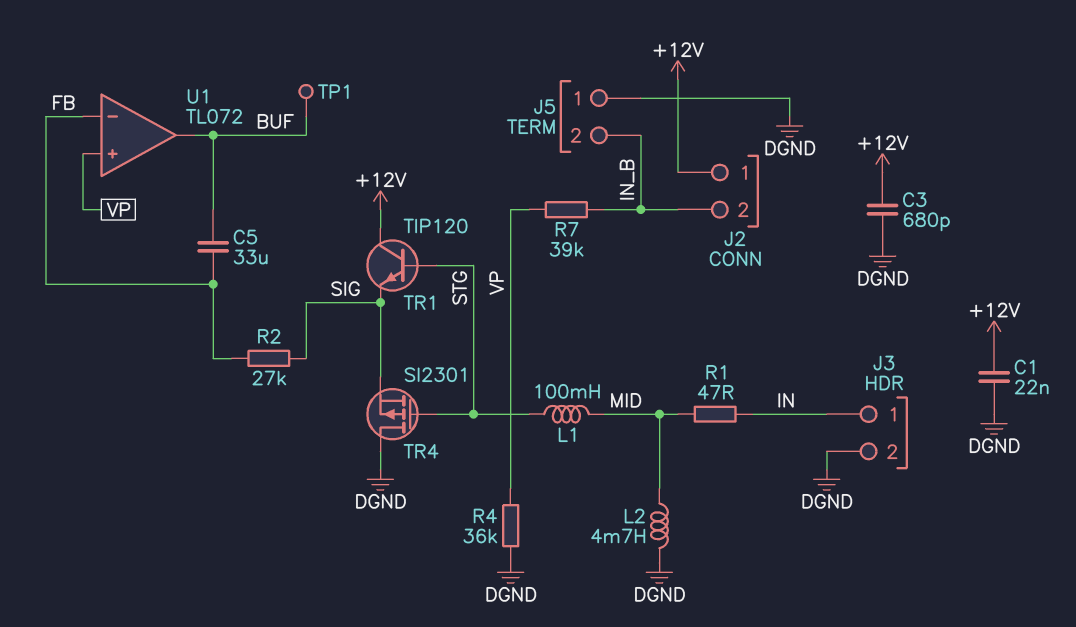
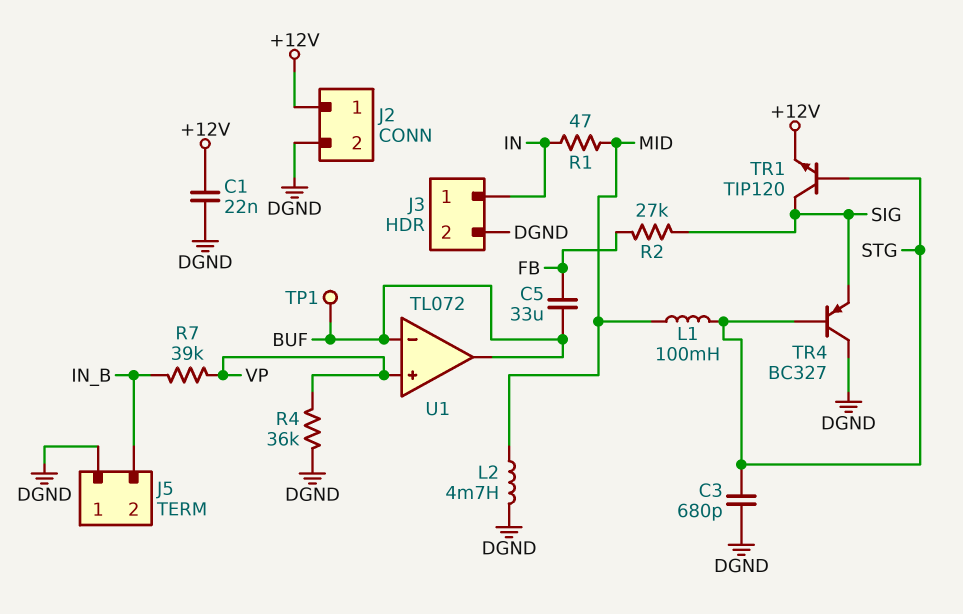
C3: 680pF (+12V, DGND) -> 680pF (DGND, STG)
J2 pin 2: IN_B -> DGND
TR1: NPN TIP120 (B STG, C +12V, E SIG) -> NPN TIP120 (B STG, C SIG, E +12V)
TR4: PMOS SI2301 (G STG, D DGND, S SIG) -> PNP BC327 (B STG, C DGND, E SIG)
U1 pin in-: FB -> BUF

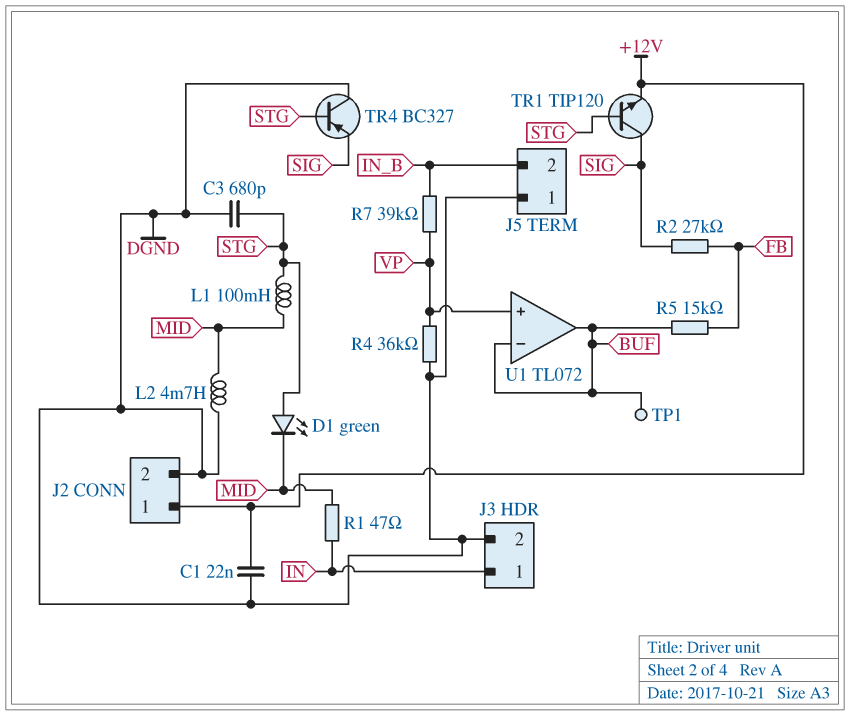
C5: 33uF (BUF, FB) -> none
D1: none -> LED green (A STG, K MID)
R5: none -> 15k (BUF, FB)

